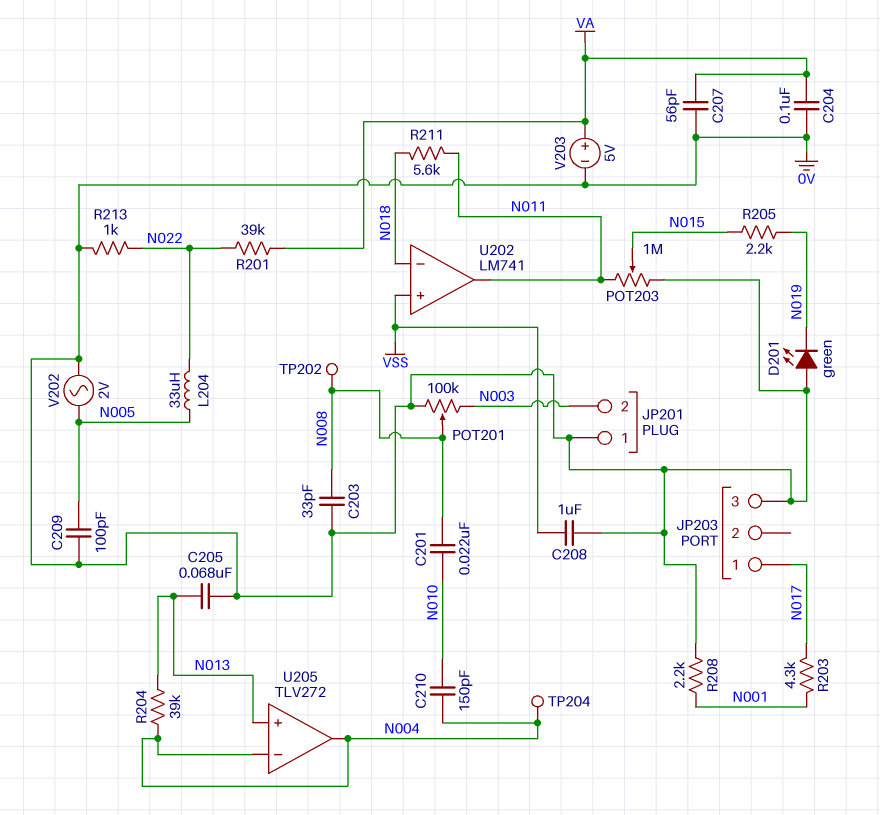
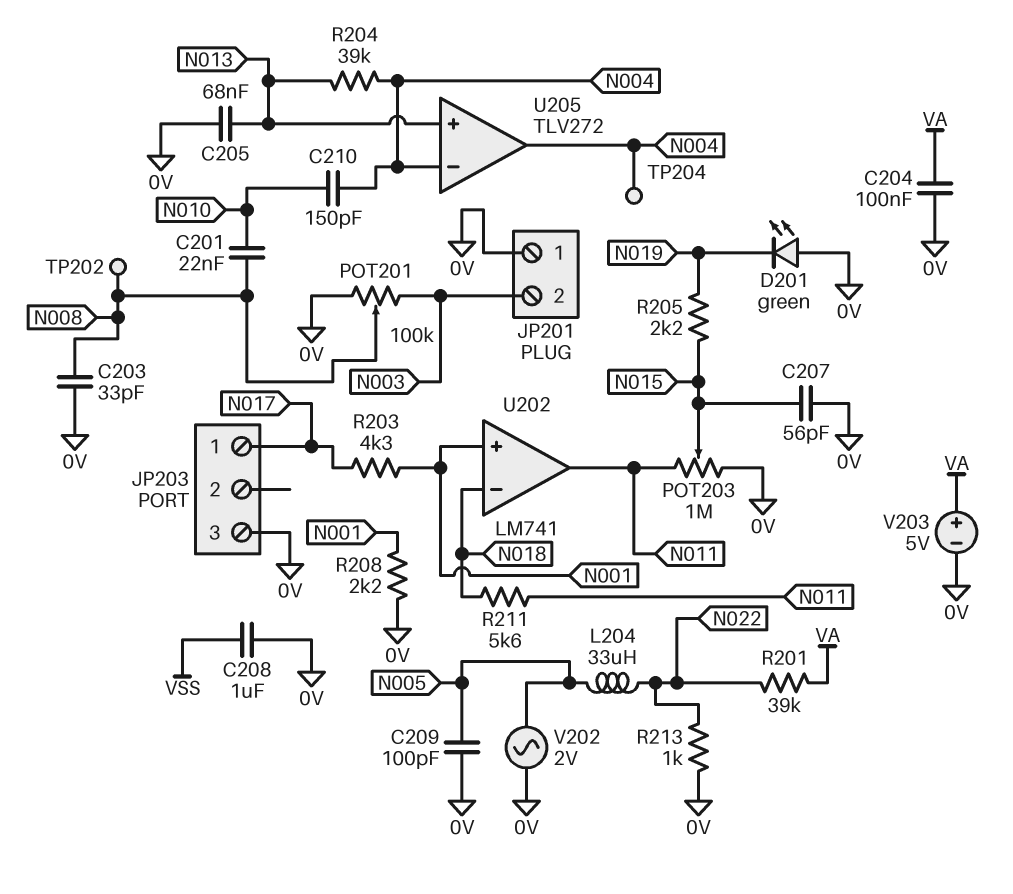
C207: 56pF (0V, VA) -> 56pF (0V, N015)
U202 pin in+: VSS -> N001

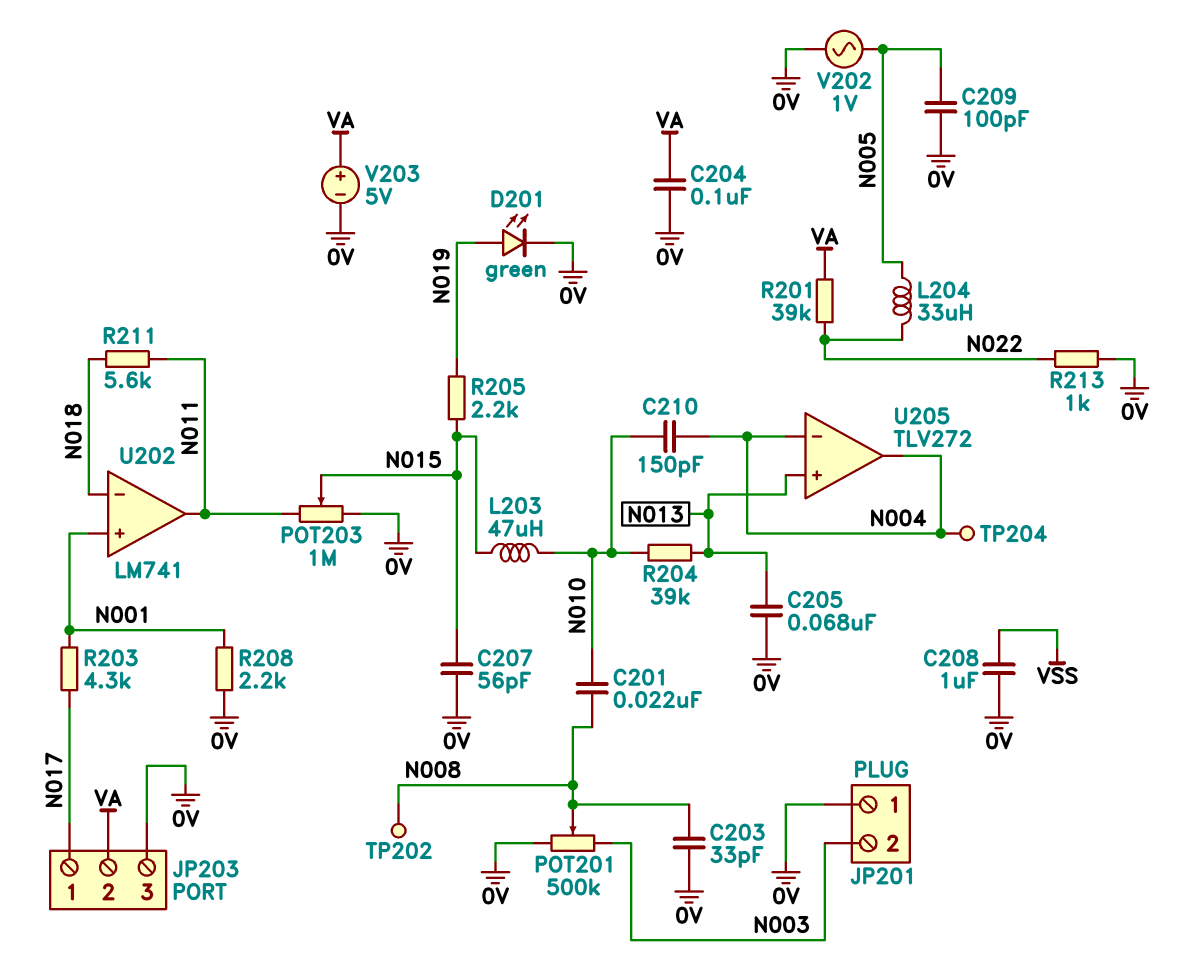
D201: LED green (A 0V, K N019) -> LED green (A N019, K 0V)
JP203 pin 2: none -> VA
L203: none -> 47uH (N010, N015)
POT201: 100k (0V, N003, wiper N008) -> 500k (0V, N003, wiper N008)
R204: 39k (N004, N013) -> 39k (N010, N013)
V202: AC 2V (0V, N005) -> AC 1V (0V, N005)

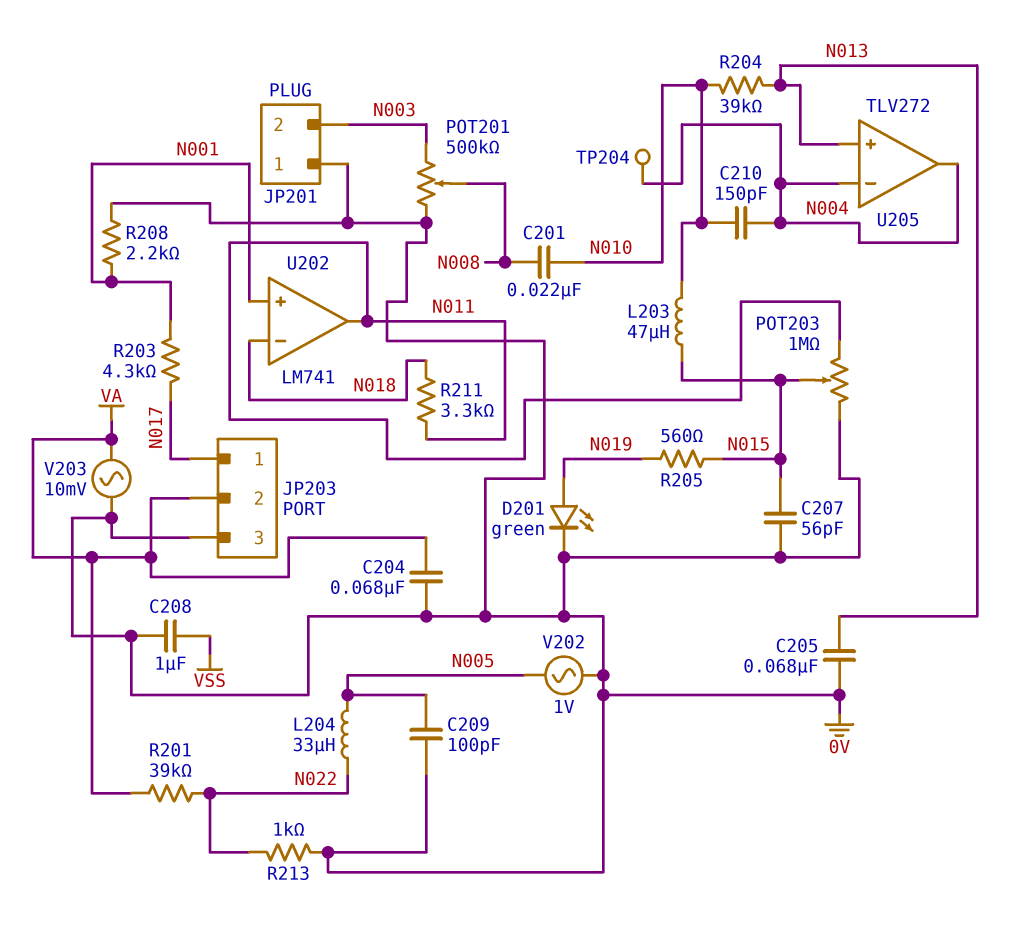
C203: 33pF (0V, N008) -> none
C204: 100nF (0V, VA) -> 68nF (0V, VA)
R205: 2.2k (N015, N019) -> 560 (N015, N019)
R211: 5.6k (N011, N018) -> 3.3k (N011, N018)
TP202: test point (N008) -> none
V203: 5V (plus VA, minus 0V) -> AC 10mV (0V, VA)

